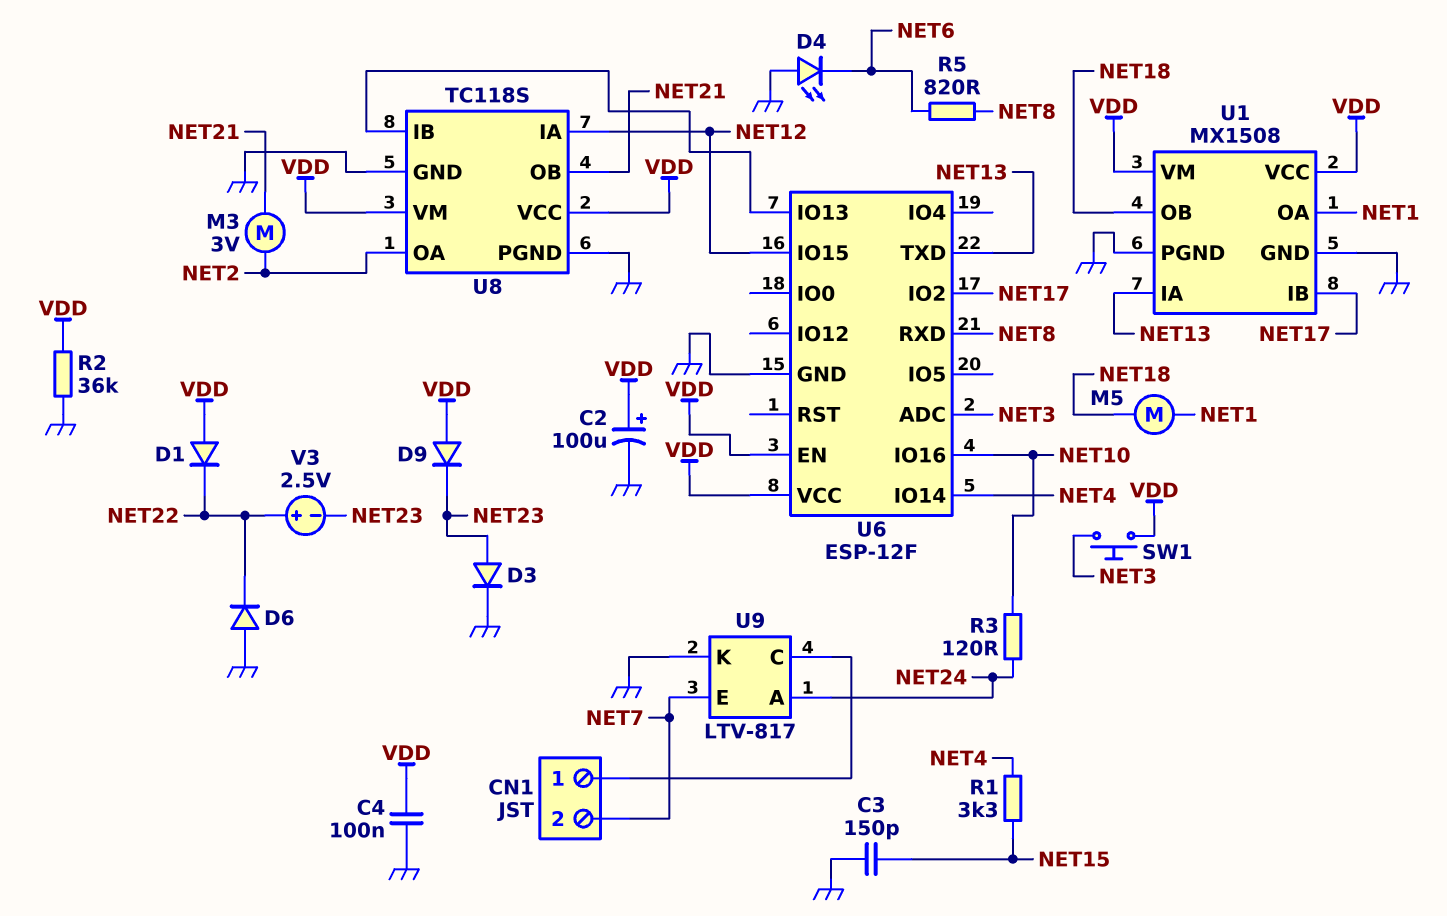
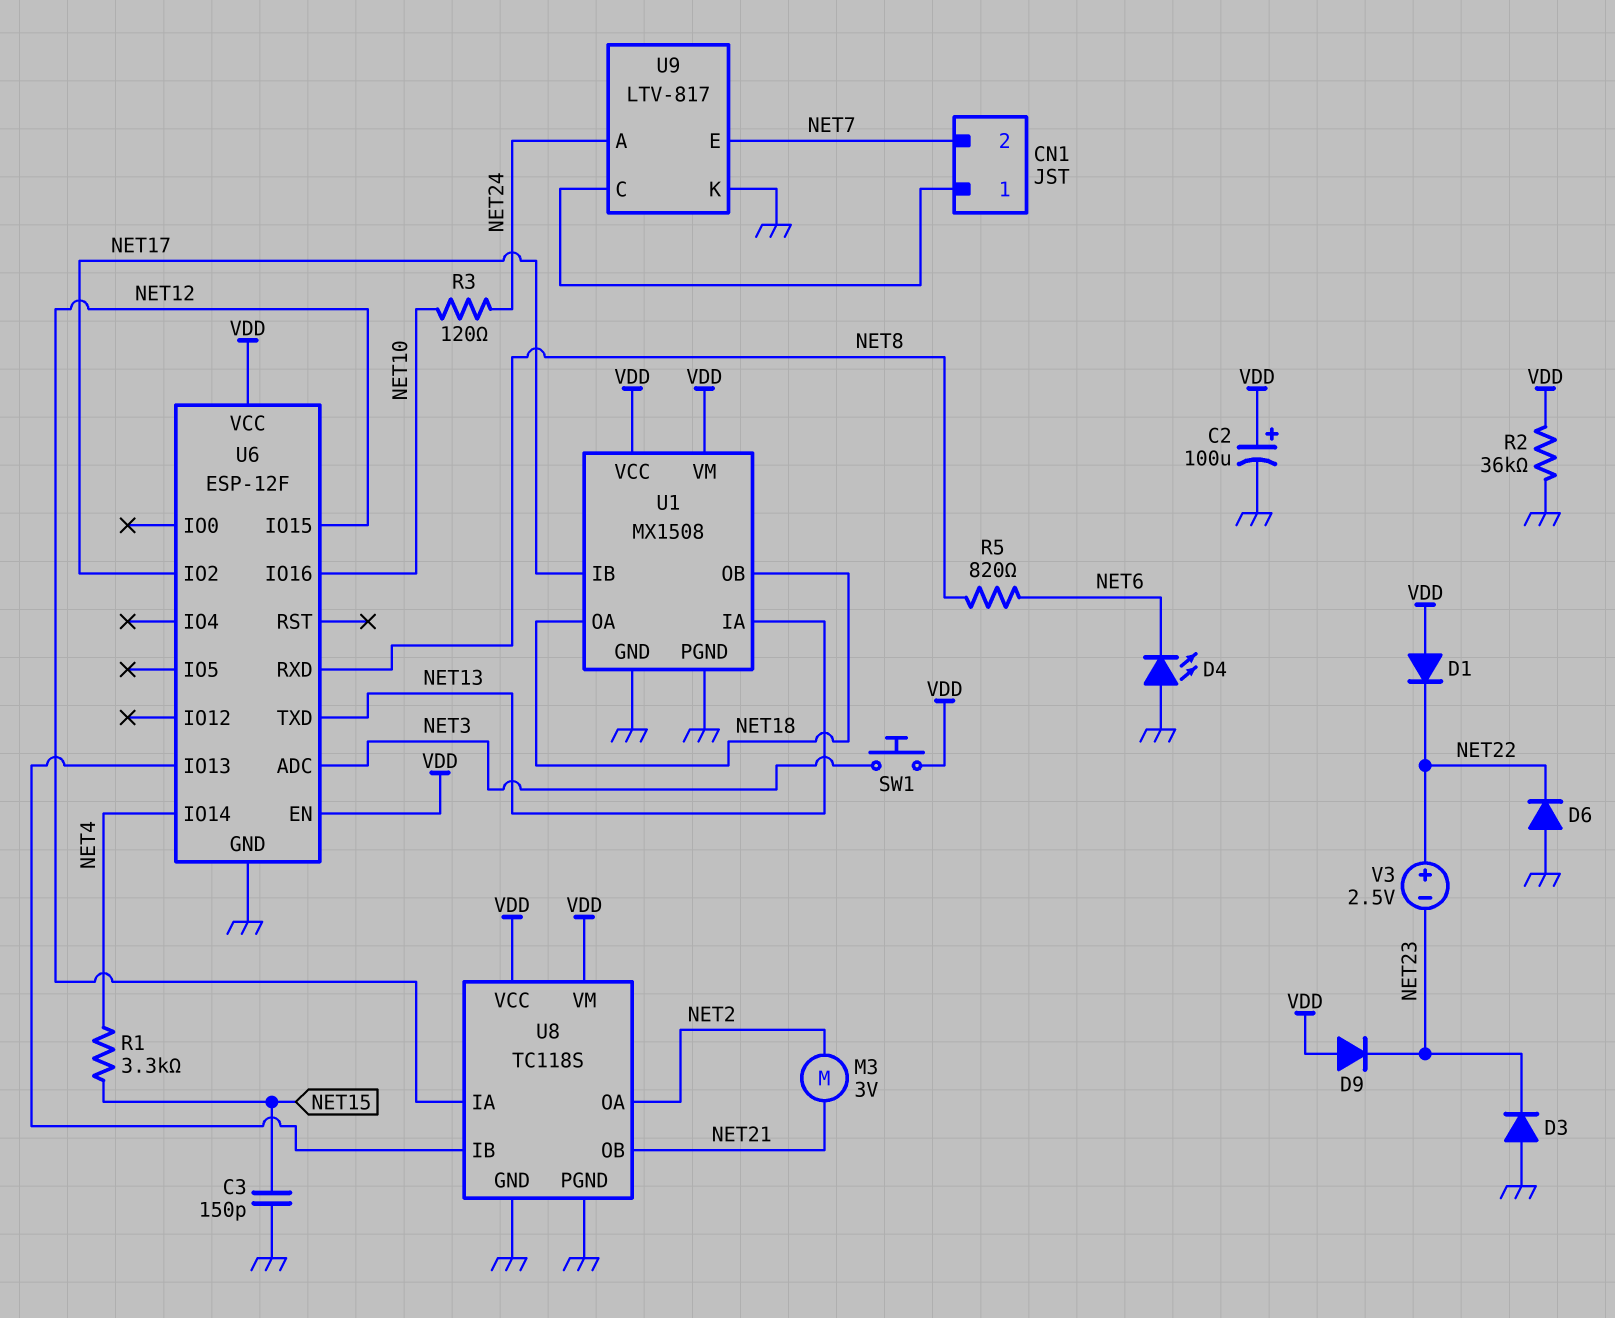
C4: 100nF (GND, VDD) -> none
D3: diode (A NET23, K GND) -> diode (A GND, K NET23)
M5: motor (NET1, NET18) -> none
U1 pin OA: NET1 -> NET18

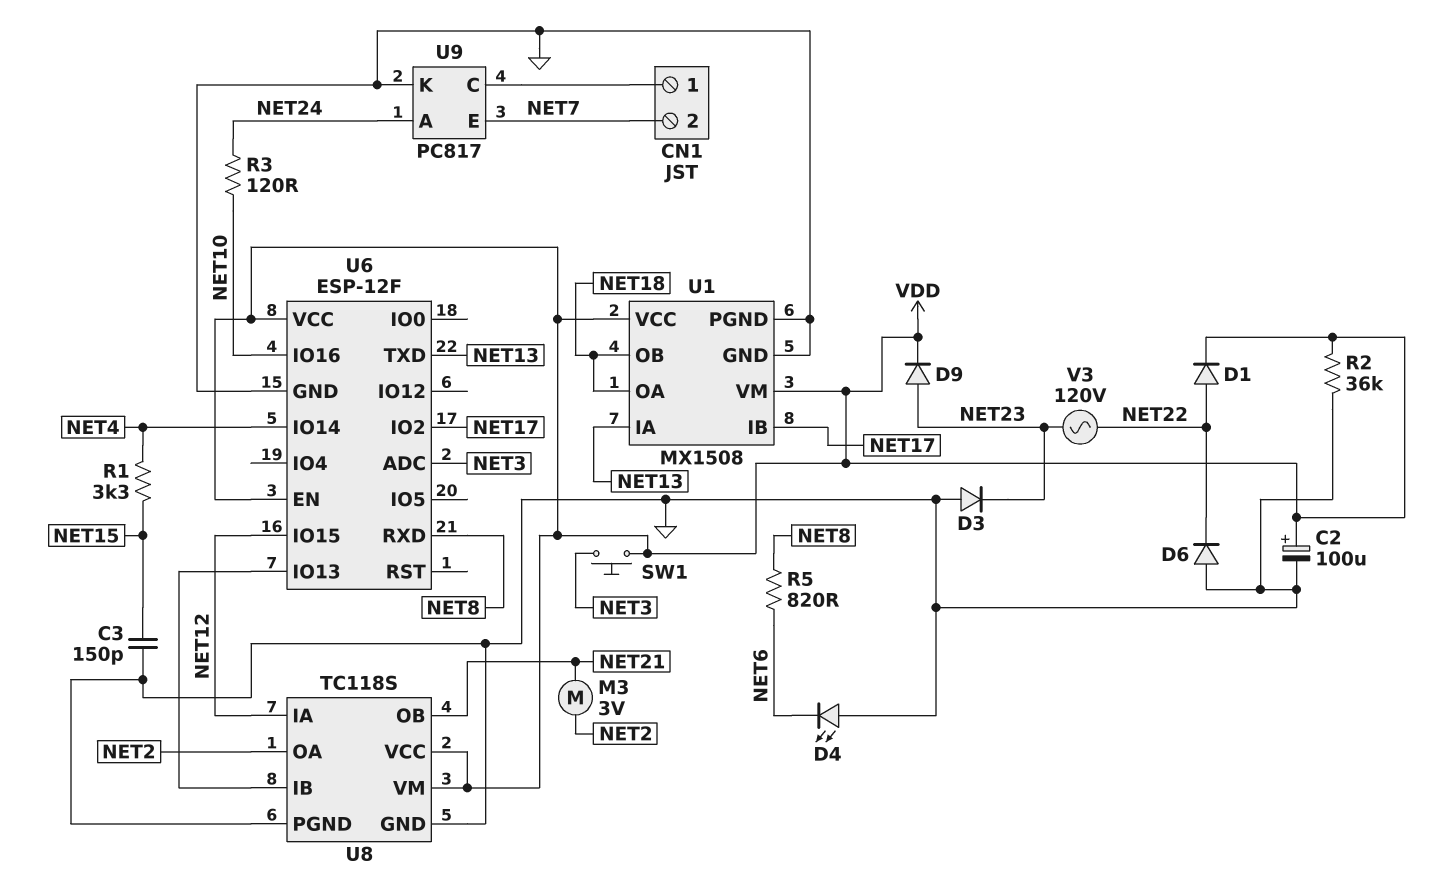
D1: diode (A VDD, K NET22) -> diode (A NET22, K VDD)
D9: diode (A VDD, K NET23) -> diode (A NET23, K VDD)
U9: LTV-817 -> PC817
V3: 2.5V (plus NET22, minus NET23) -> AC 120V (NET22, NET23)

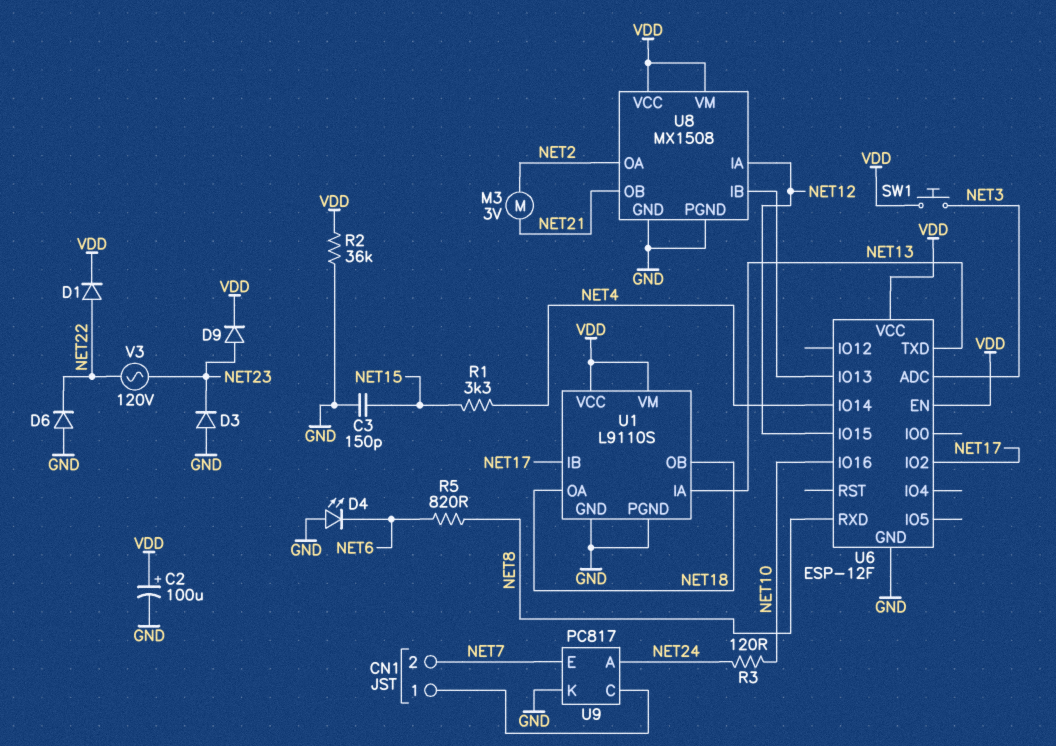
U1: MX1508 -> L9110S
U8: TC118S -> MX1508

